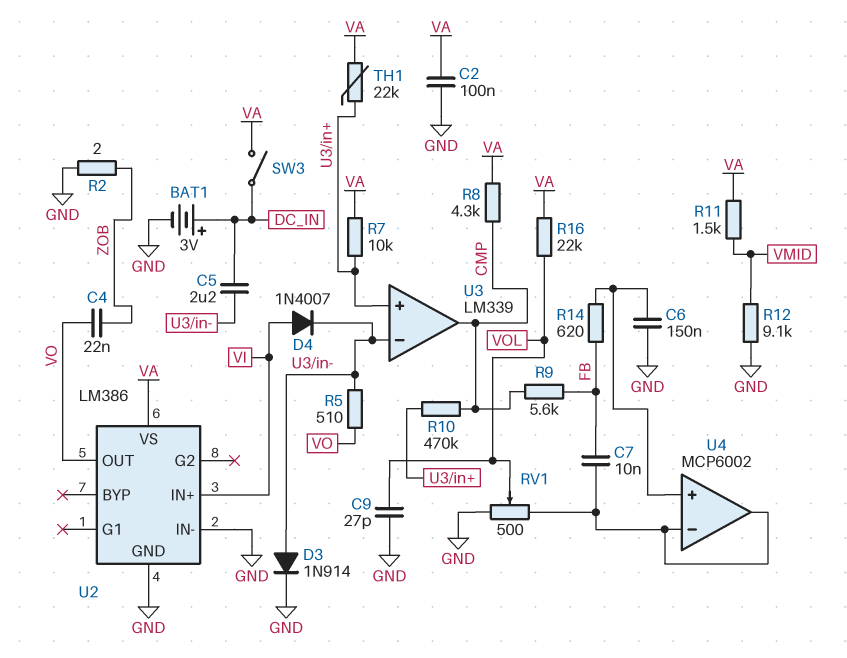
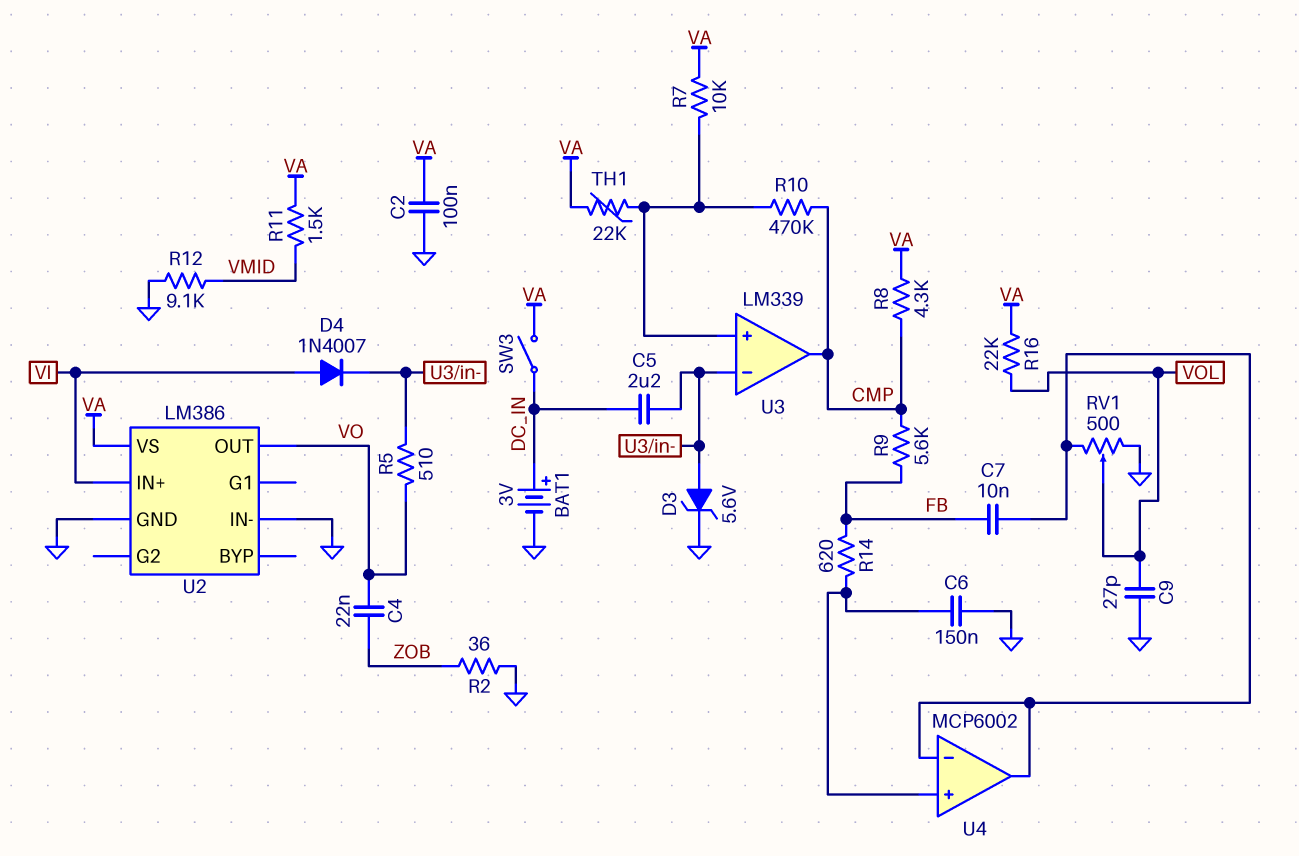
D3: diode 1N914 (A U3/in-, K GND) -> zener 5.6V (A U3/in-, K GND)
R2: 2 (GND, ZOB) -> 36 (GND, ZOB)

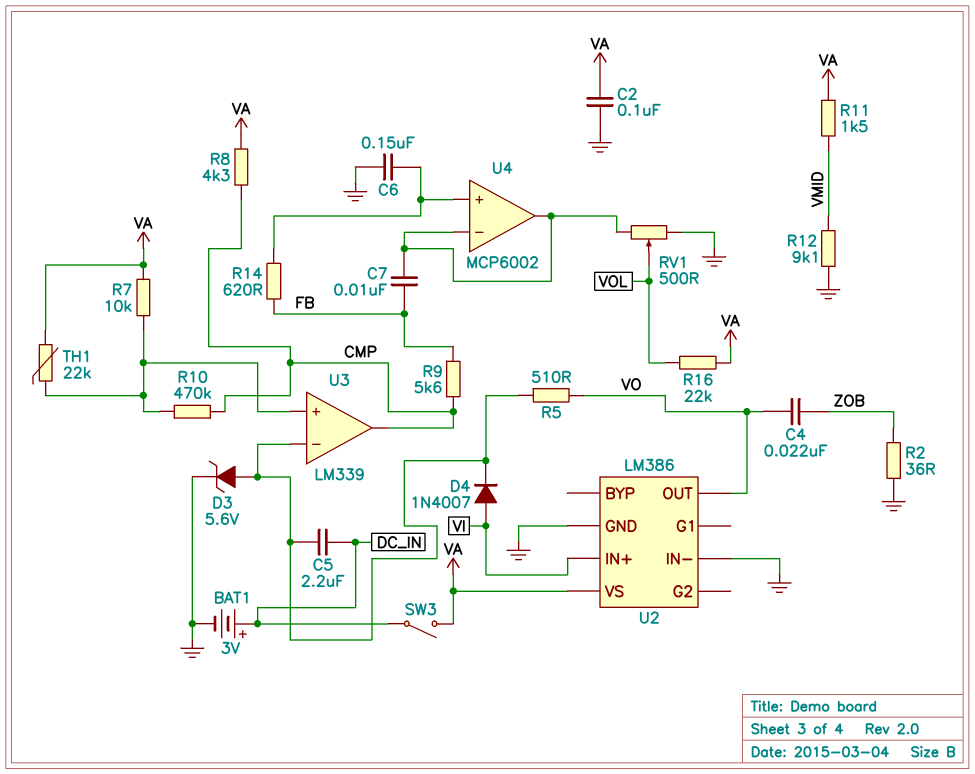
C9: 27pF (GND, VOL) -> none

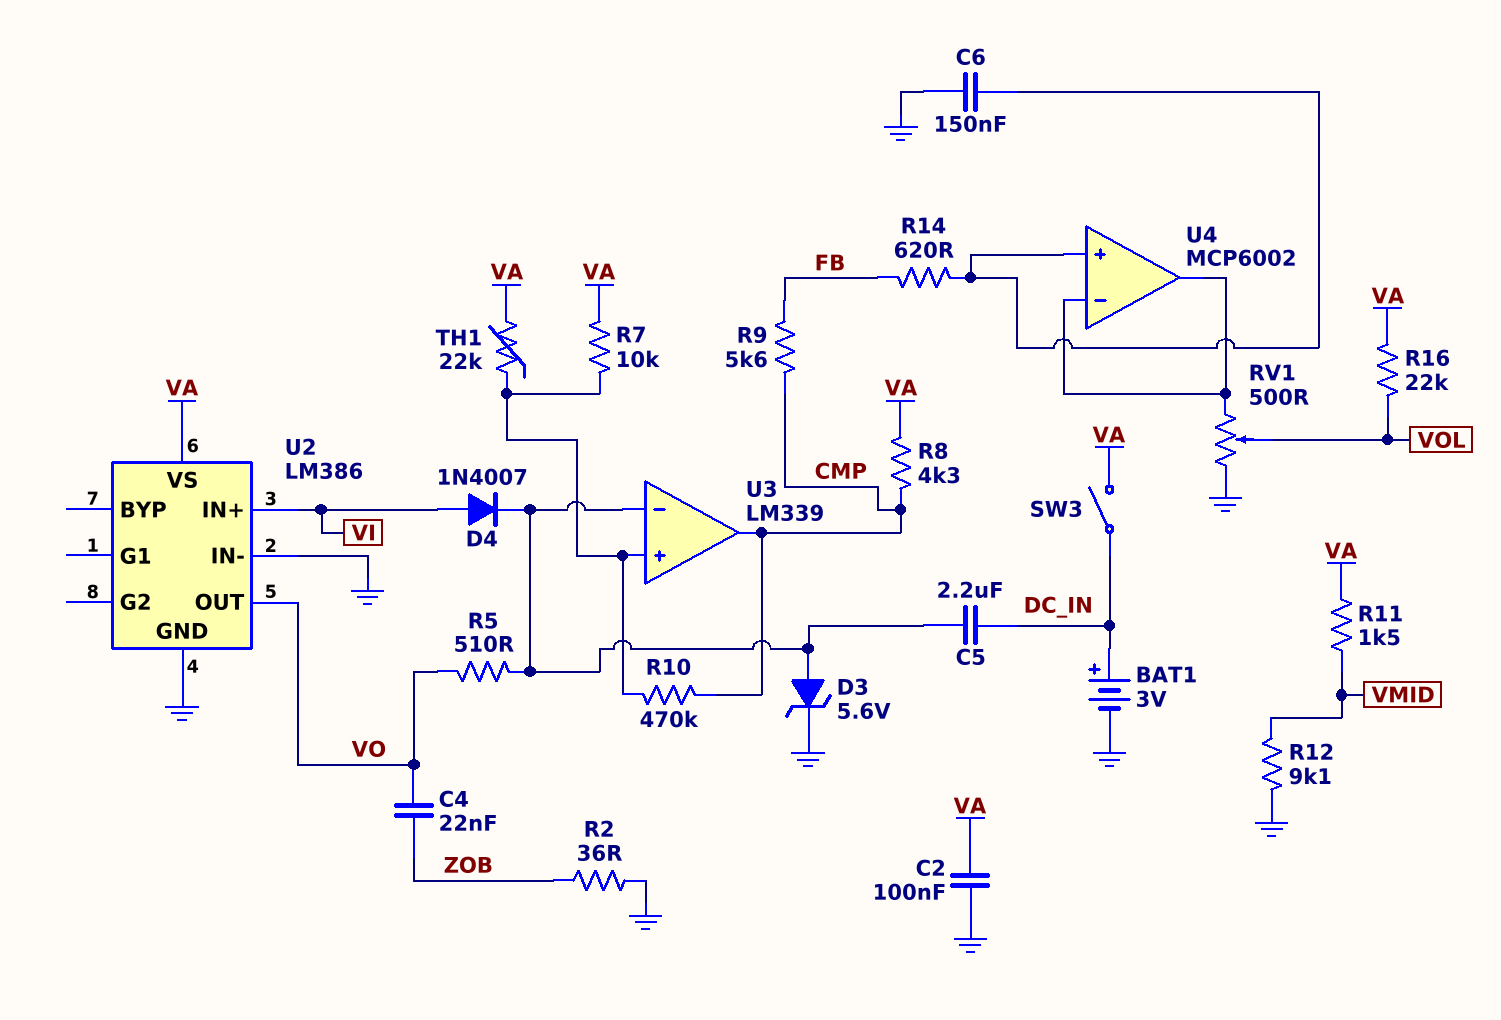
C7: 10nF (FB, U4/in-) -> none

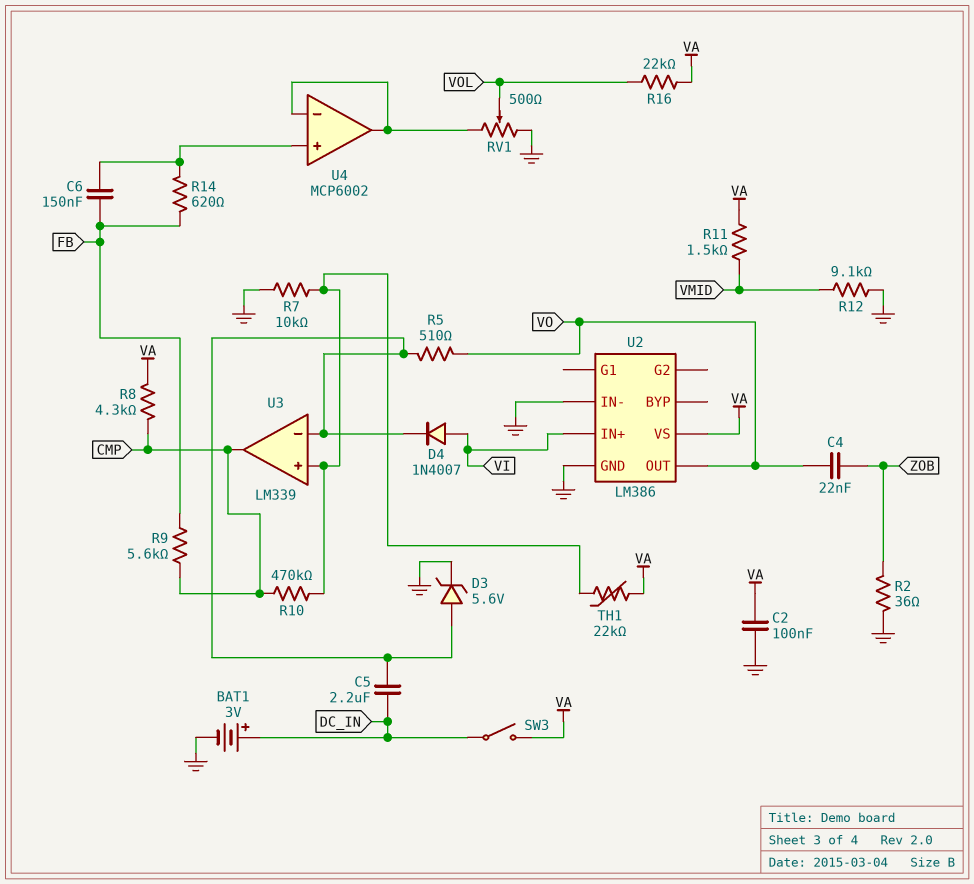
C6: 150nF (GND, U4/in+) -> 150nF (FB, U4/in+)
R7: 10k (U3/in+, VA) -> 10k (GND, U3/in+)

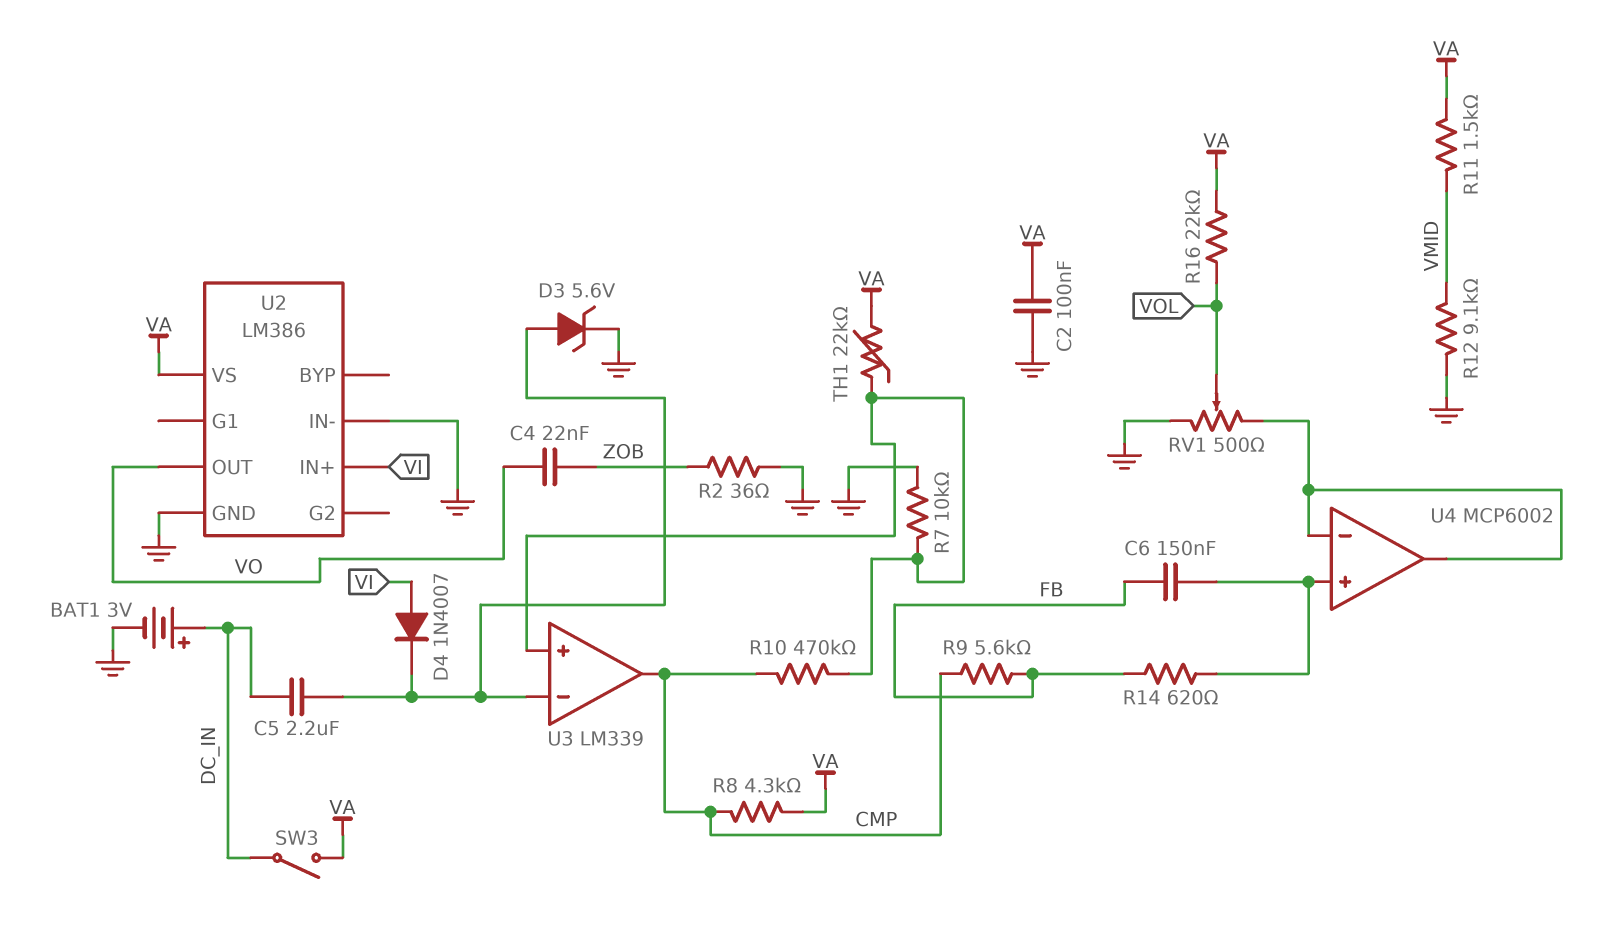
R5: 510 (U3/in-, VO) -> none

